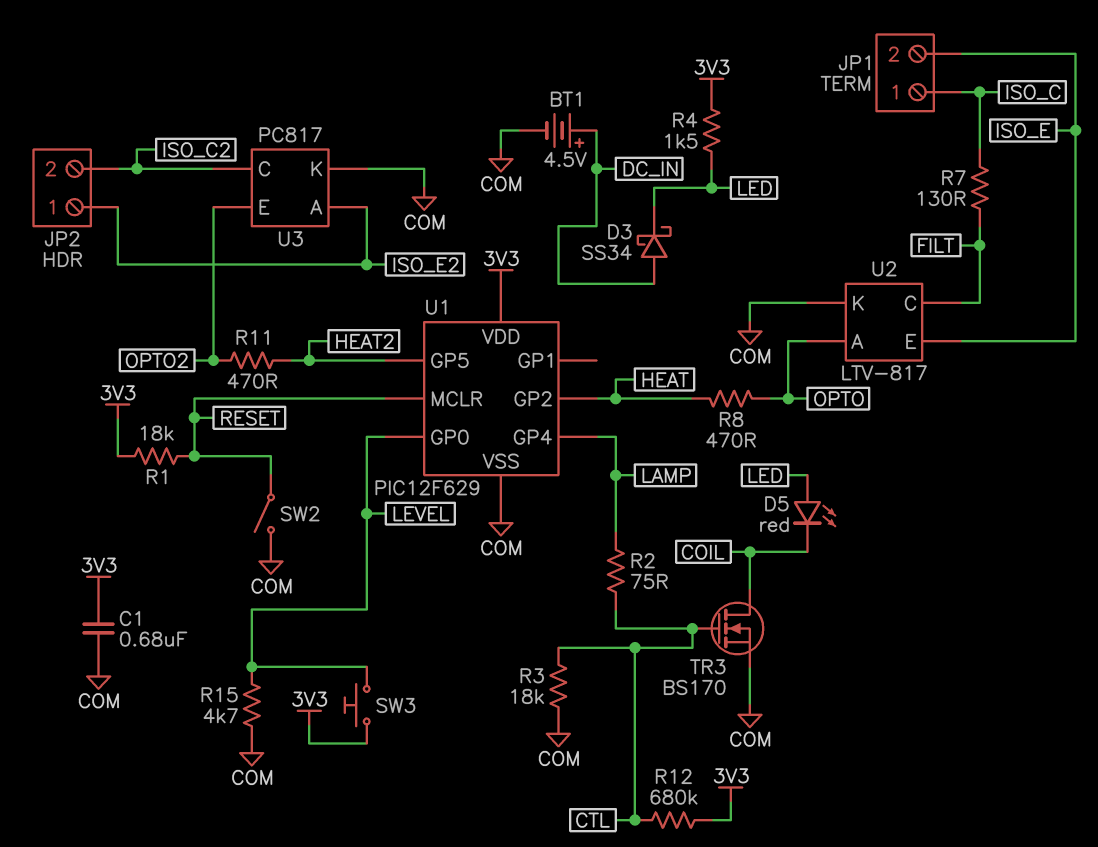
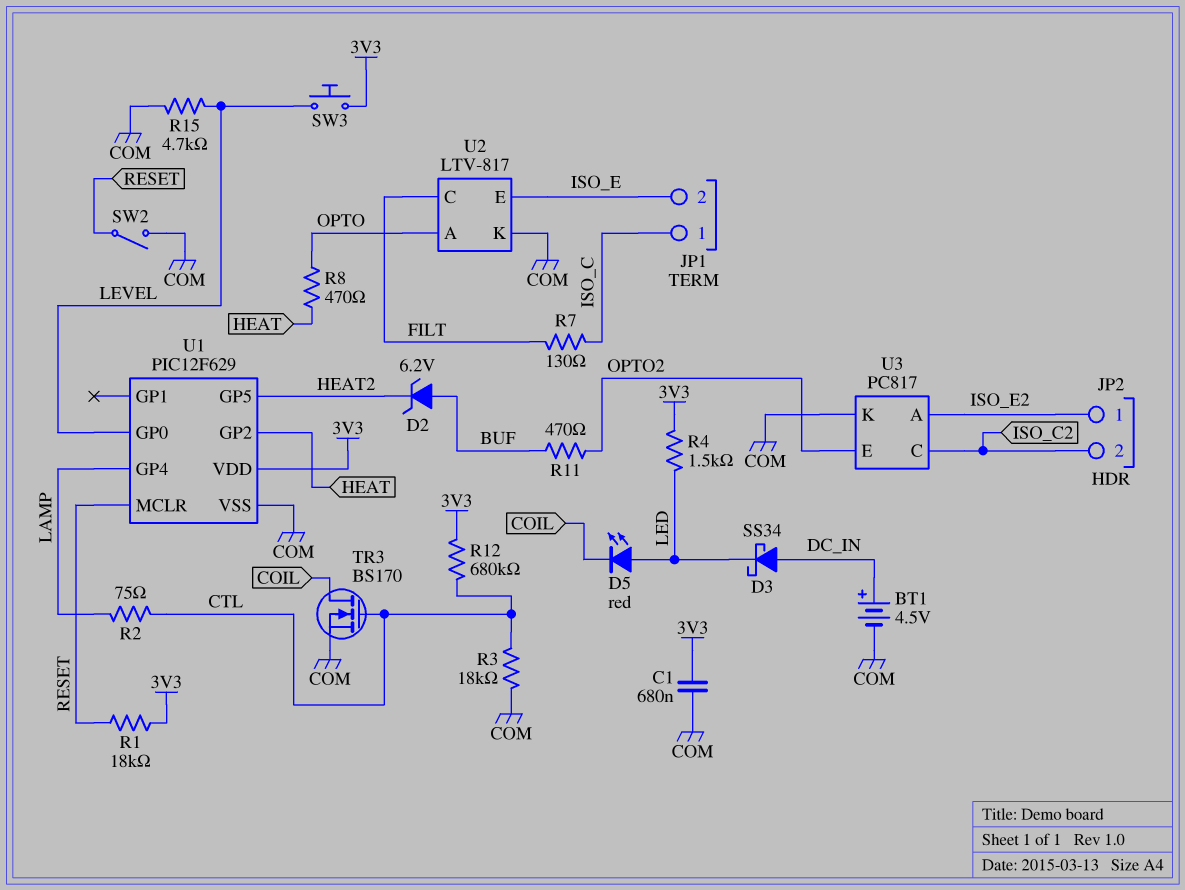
D2: none -> zener 6.2V (A BUF, K HEAT2)
R11: 470 (HEAT2, OPTO2) -> 470 (BUF, OPTO2)

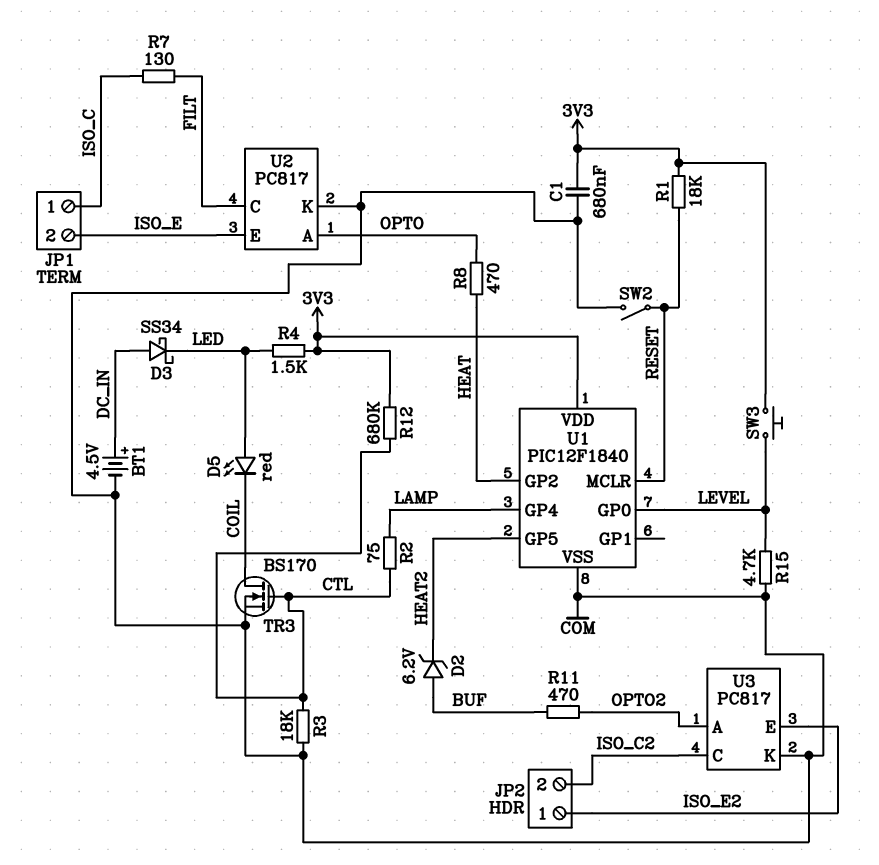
U1: PIC12F629 -> PIC12F1840
U2: LTV-817 -> PC817
U3 pin A: ISO_E2 -> OPTO2
U3 pin E: OPTO2 -> ISO_E2

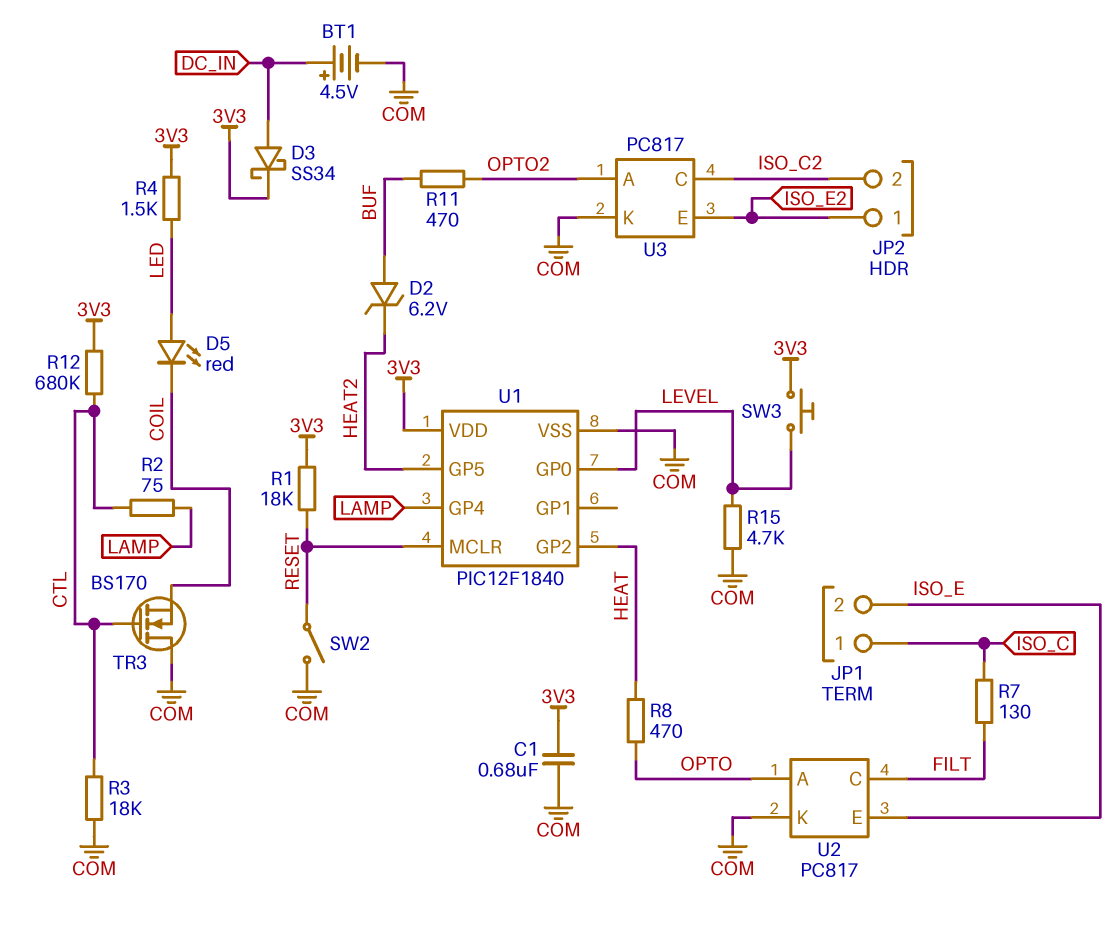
D3: schottky SS34 (A DC_IN, K LED) -> schottky SS34 (A DC_IN, K 3V3)
TR3: NMOS BS170 (G CTL, D COIL, S COM) -> NMOS BS170 (G CTL, D COM, S COIL)

